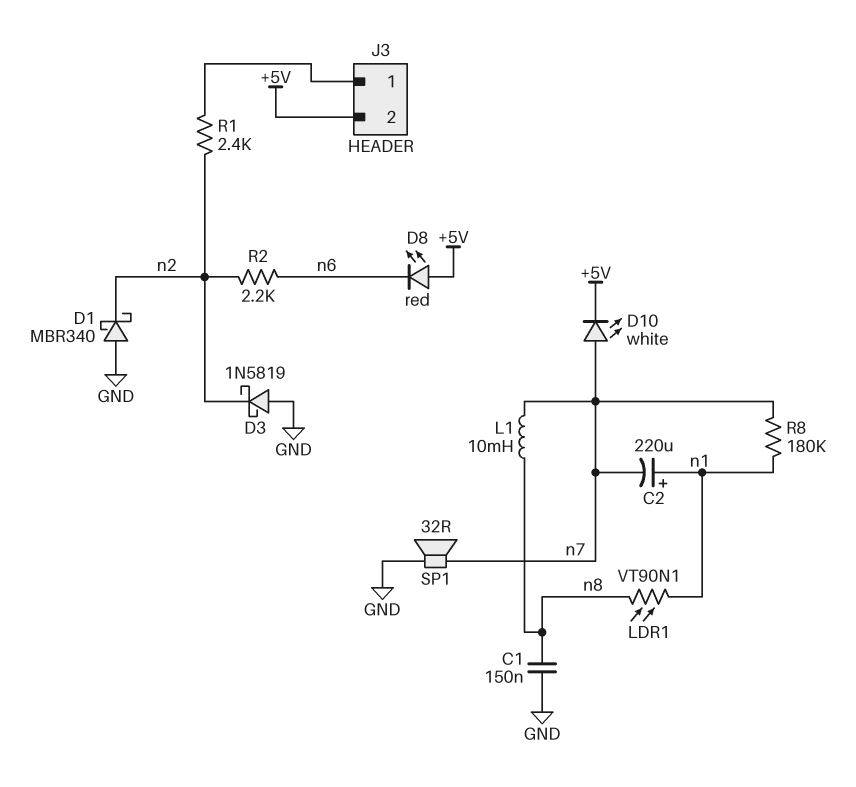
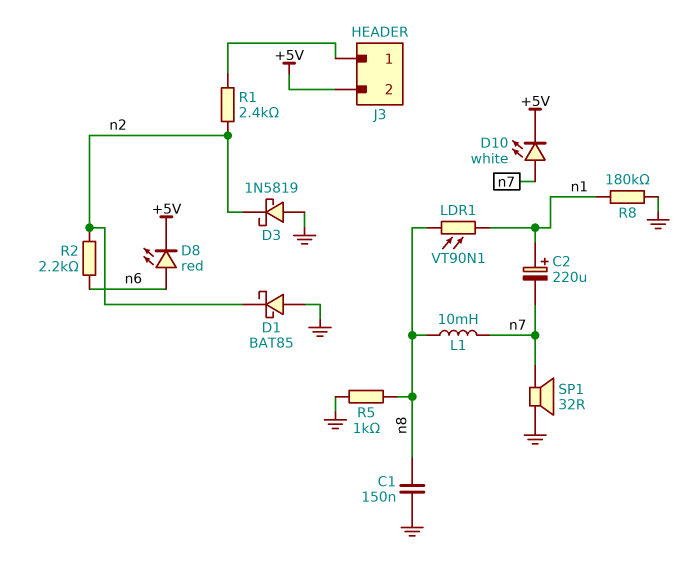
D1: schottky MBR340 (A GND, K n2) -> schottky BAT85 (A GND, K n2)
D8: LED red (A +5V, K n6) -> LED red (A n6, K +5V)
R5: none -> 1k (GND, n8)
R8: 180k (n1, n7) -> 180k (GND, n1)

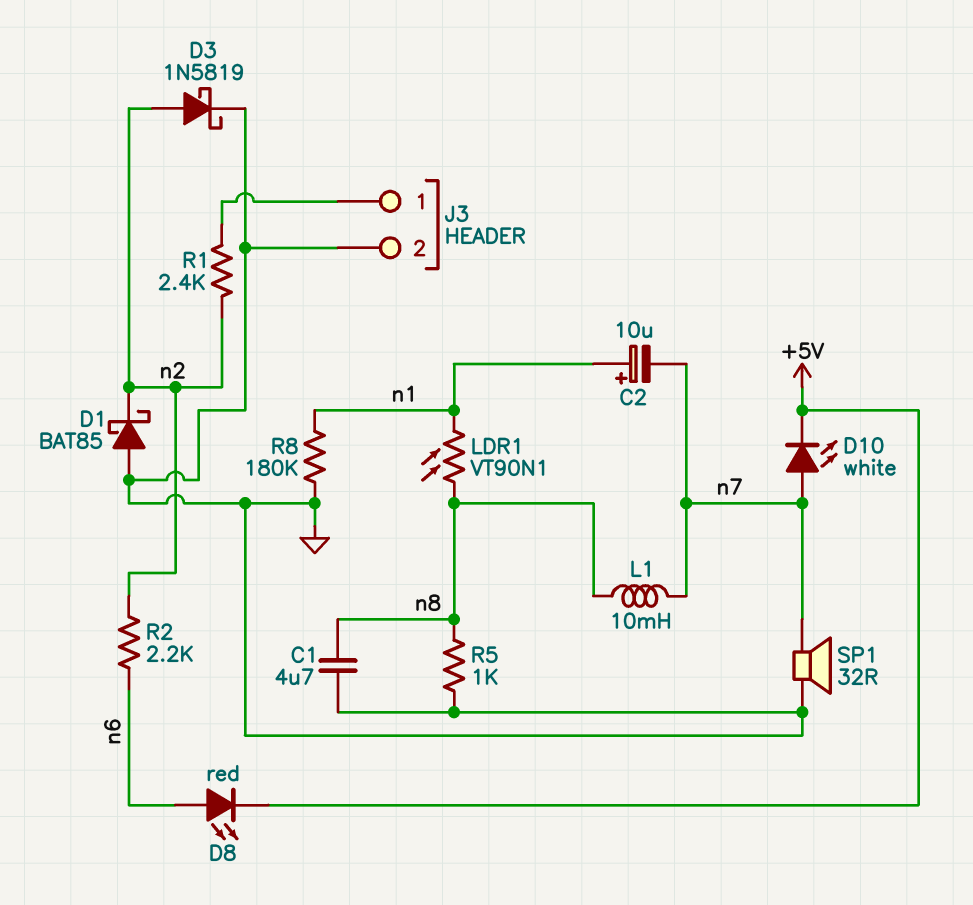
C1: 150nF (GND, n8) -> 4.7uF (GND, n8)
C2: 220uF (plus n1, minus n7) -> 10uF (plus n1, minus n7)
D3: schottky 1N5819 (A GND, K n2) -> schottky 1N5819 (A n2, K GND)
J3 pin 2: +5V -> GND

